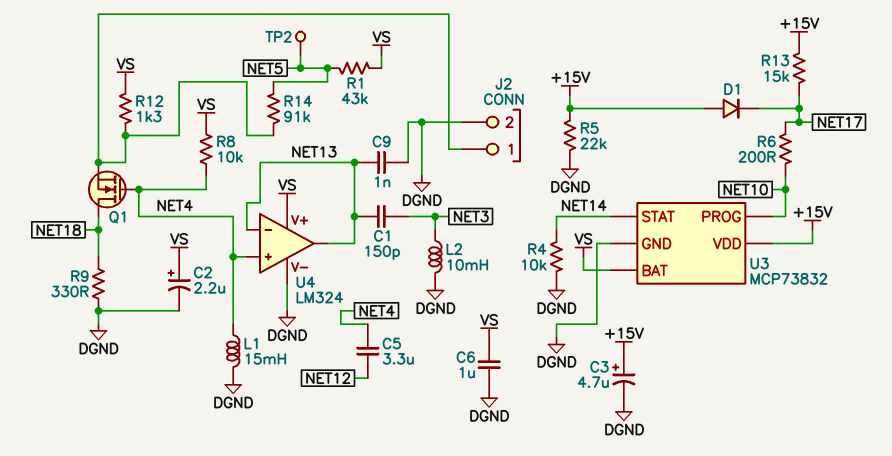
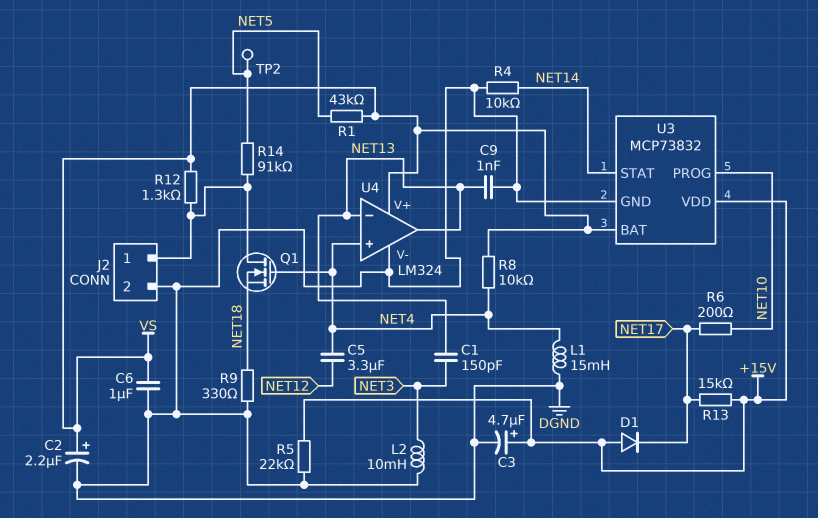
Q1: NMOS (G NET4, D NET18, S J2/1) -> NMOS (G NET4, D J2/1, S NET18)

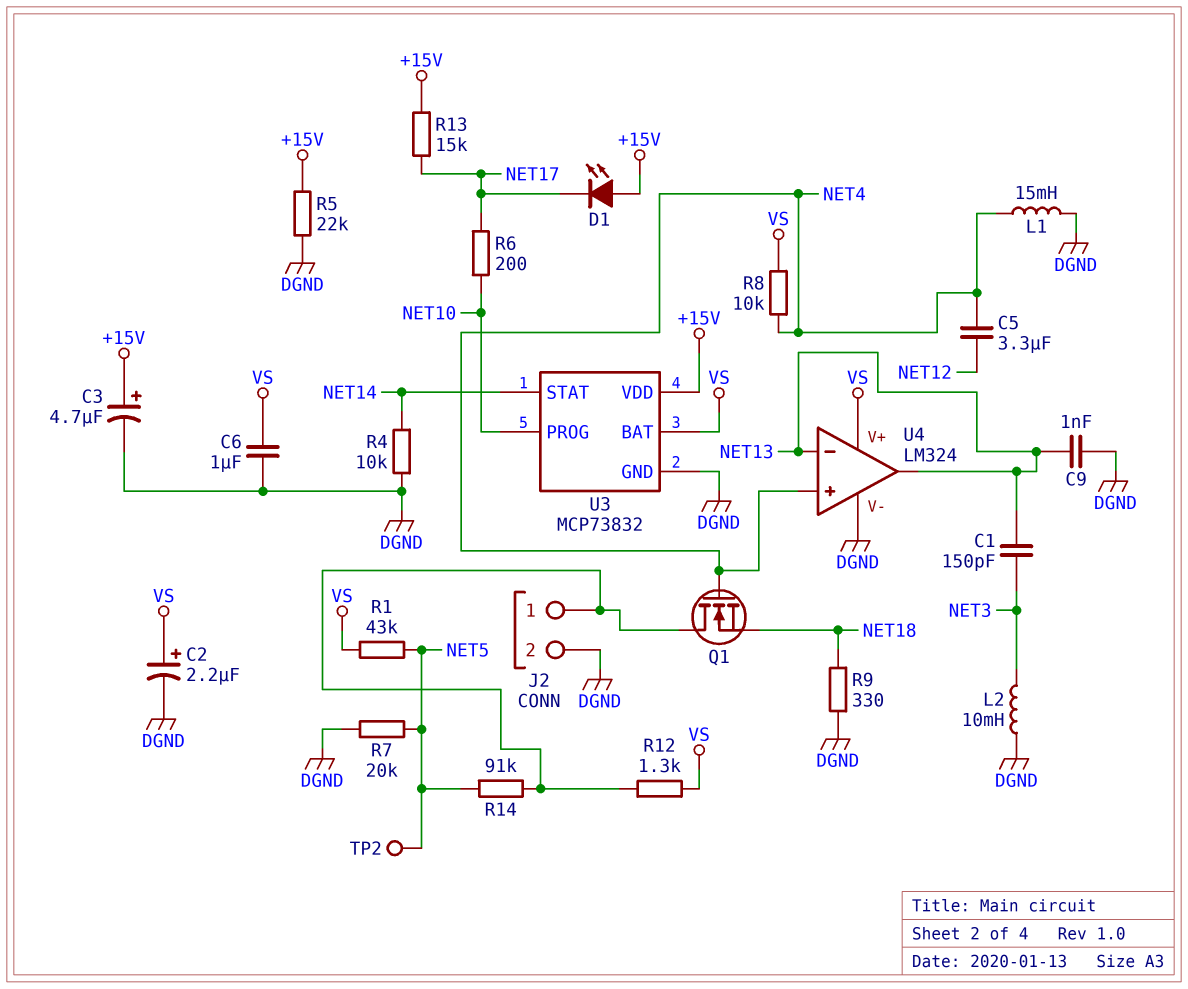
D1: diode (A +15V, K NET17) -> LED (A +15V, K NET17)
R7: none -> 20k (DGND, NET5)

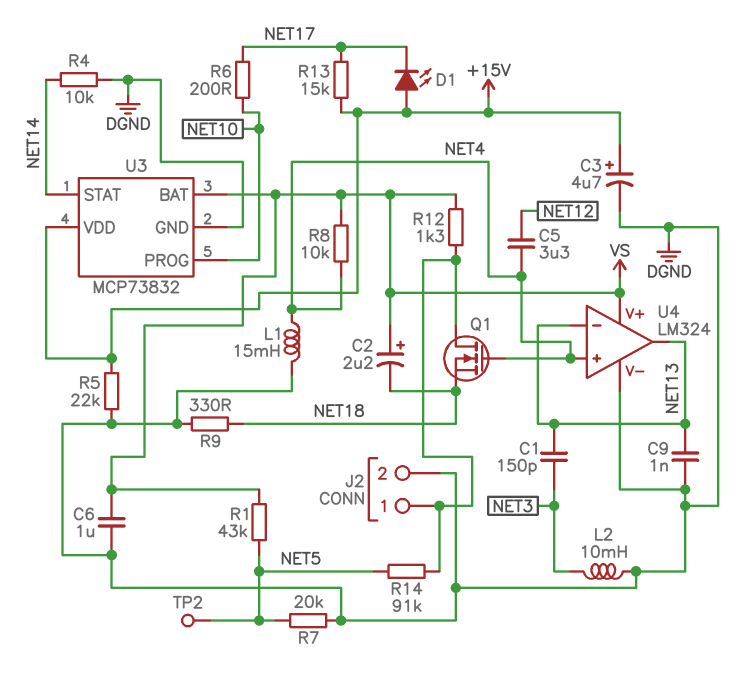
C2: 2.2uF (plus VS, minus DGND) -> 2.2uF (plus VS, minus NET18)

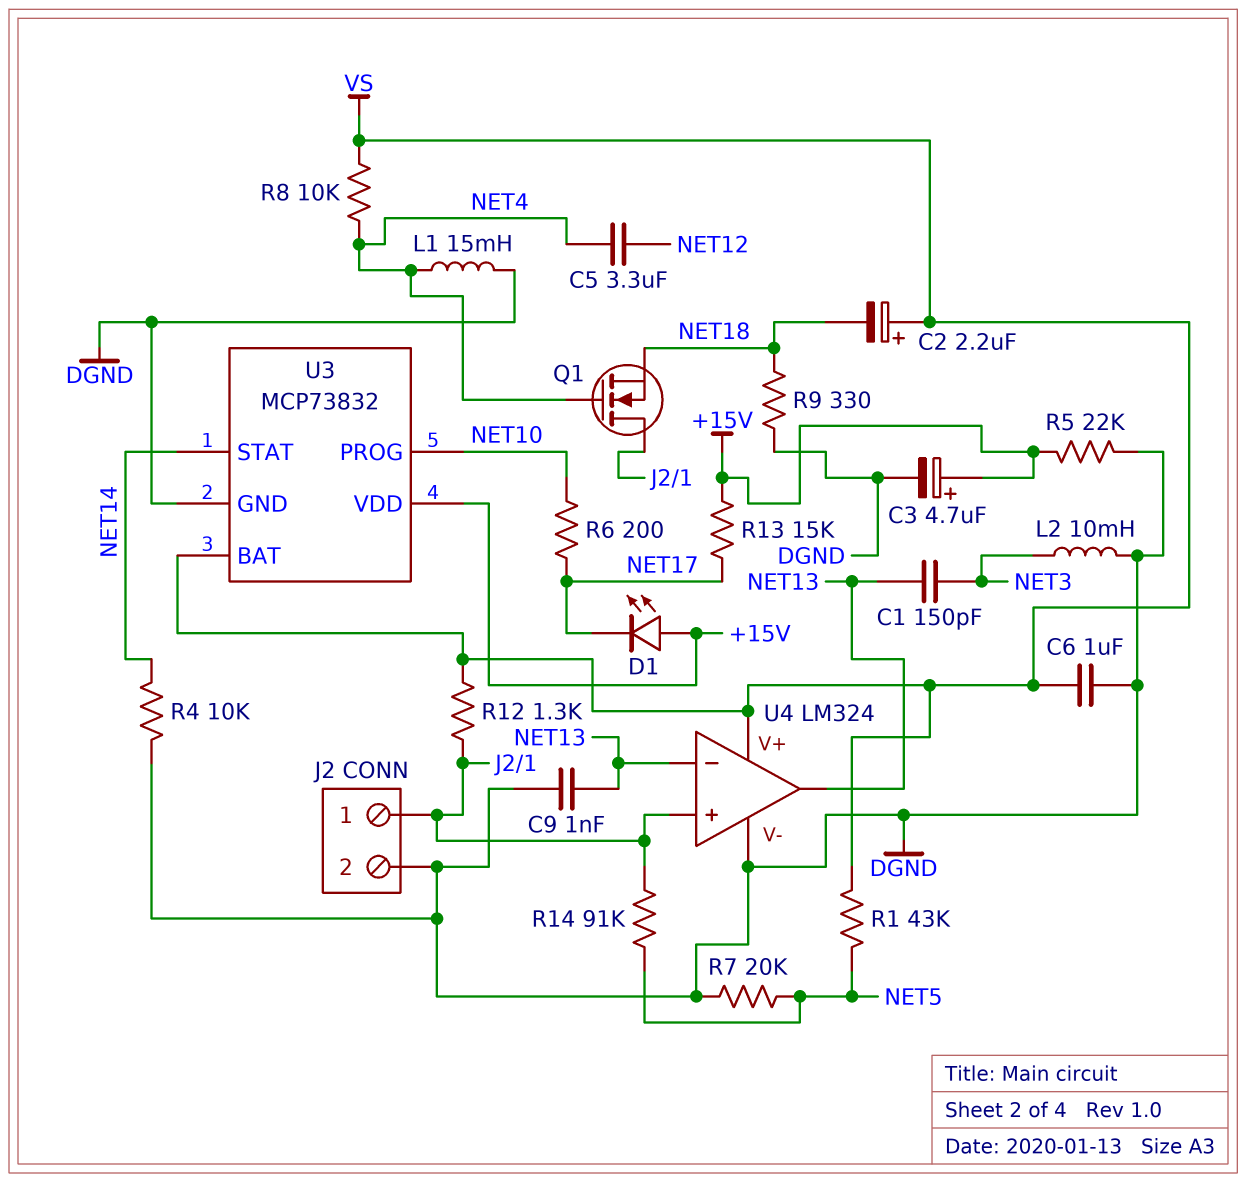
TP2: test point (NET5) -> none
U4 pin in+: NET4 -> J2/1

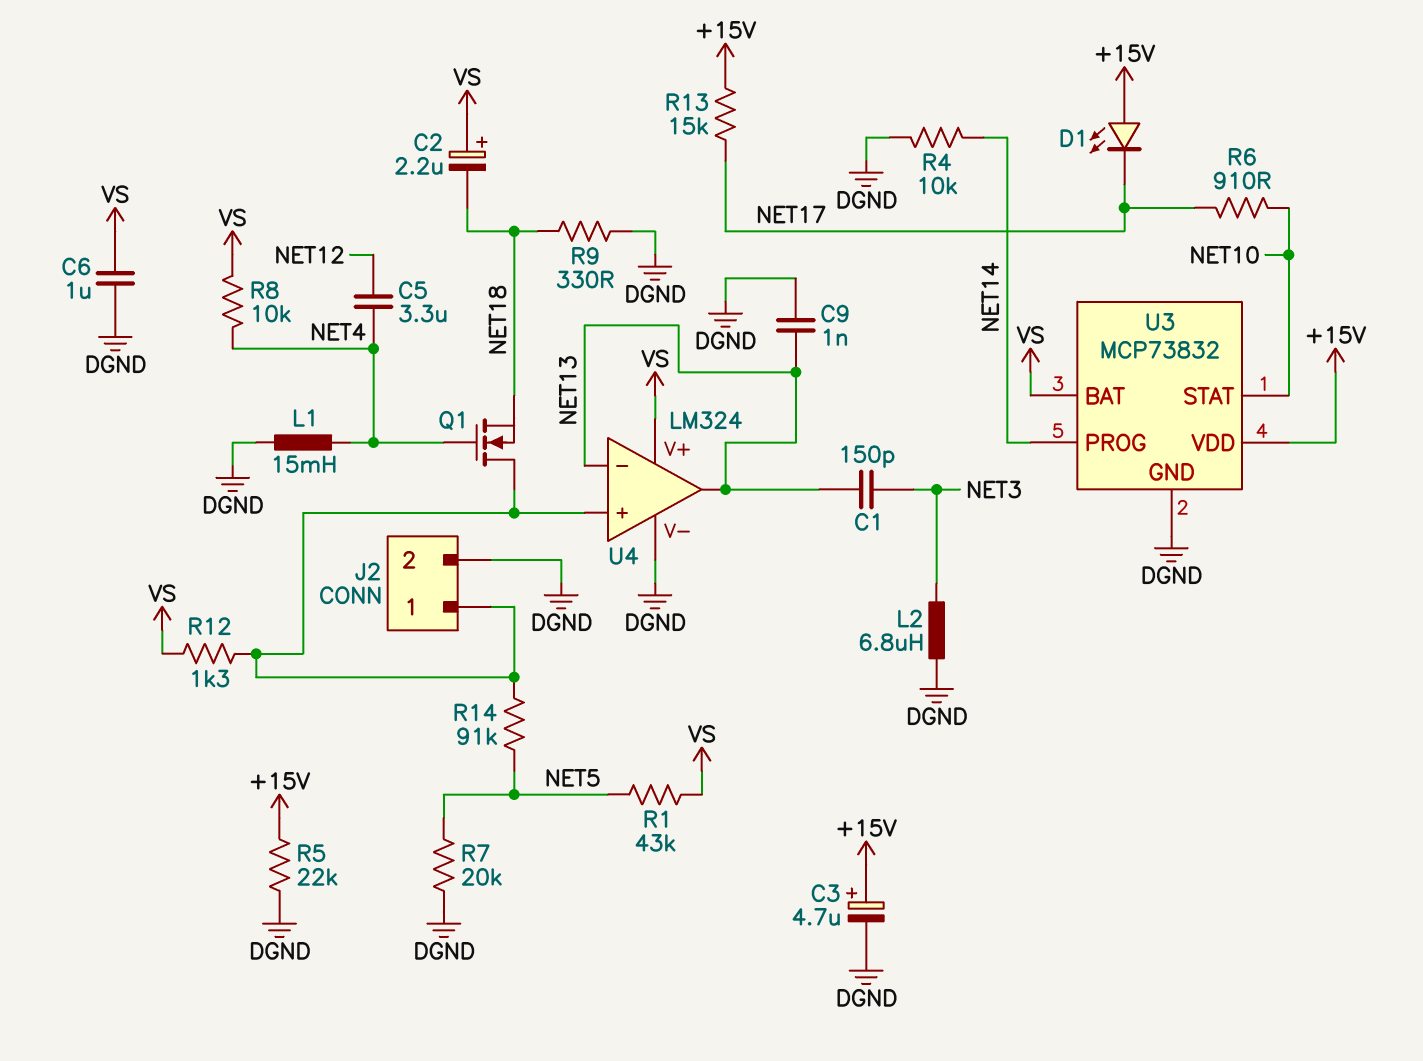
L2: 10mH (DGND, NET3) -> 6.8uH (DGND, NET3)
R6: 200 (NET10, NET17) -> 910 (NET10, NET17)
U3 pin PROG: NET10 -> NET14
U3 pin STAT: NET14 -> NET10

